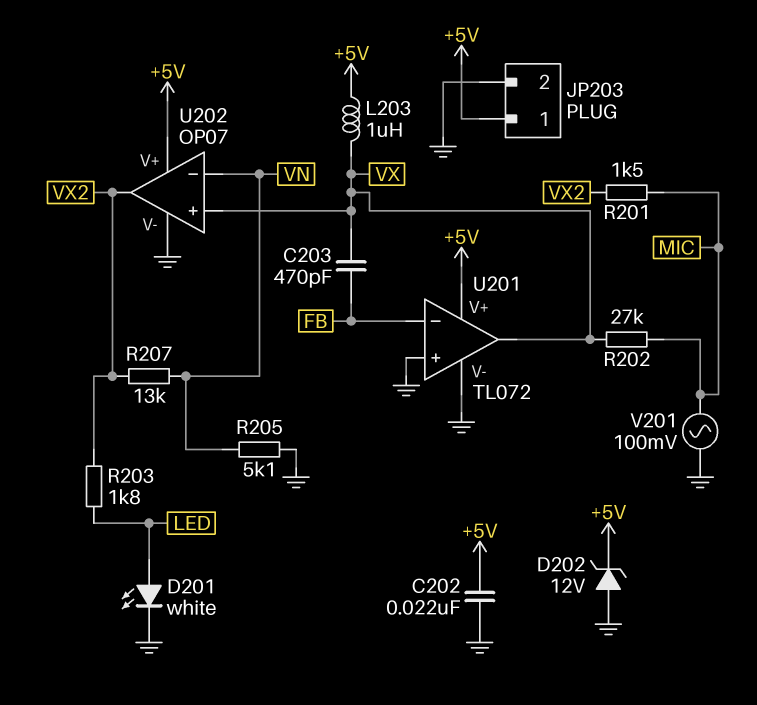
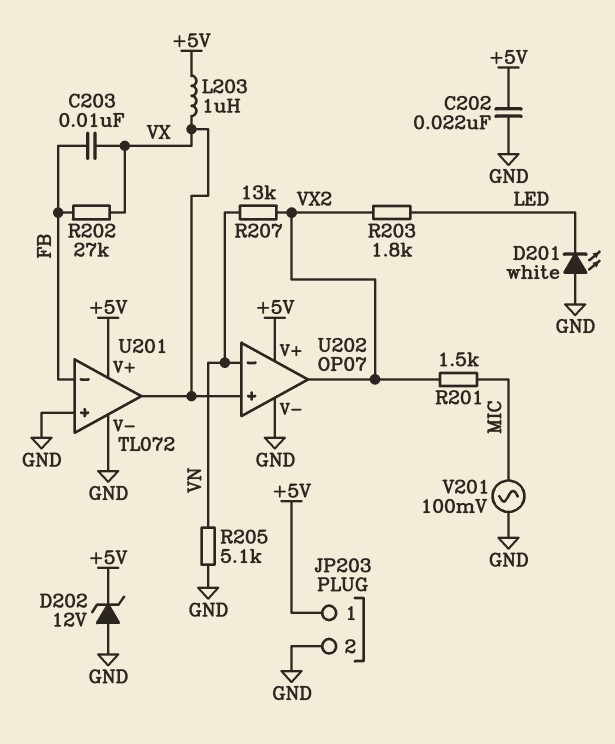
C203: 470pF (FB, VX) -> 10nF (FB, VX)
D201: LED white (A LED, K GND) -> LED white (A GND, K LED)
R202: 27k (MIC, VX) -> 27k (FB, VX)

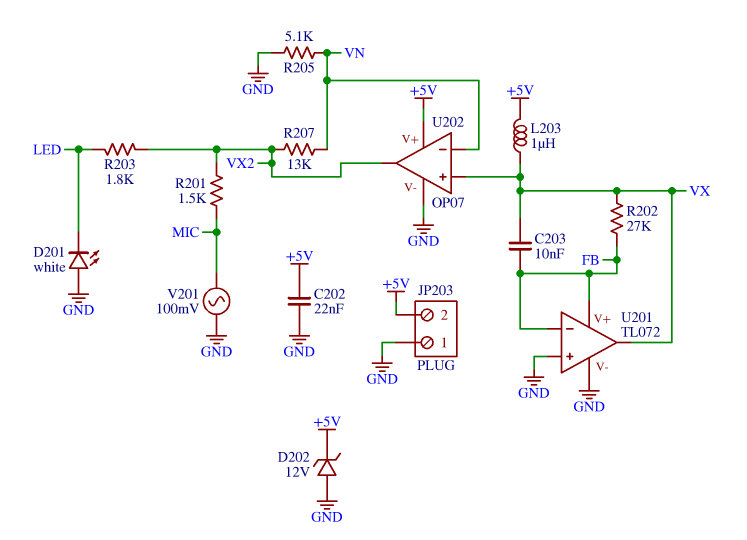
JP203 pin 1: +5V -> GND
JP203 pin 2: GND -> +5V
U201 pin V+: +5V -> FB

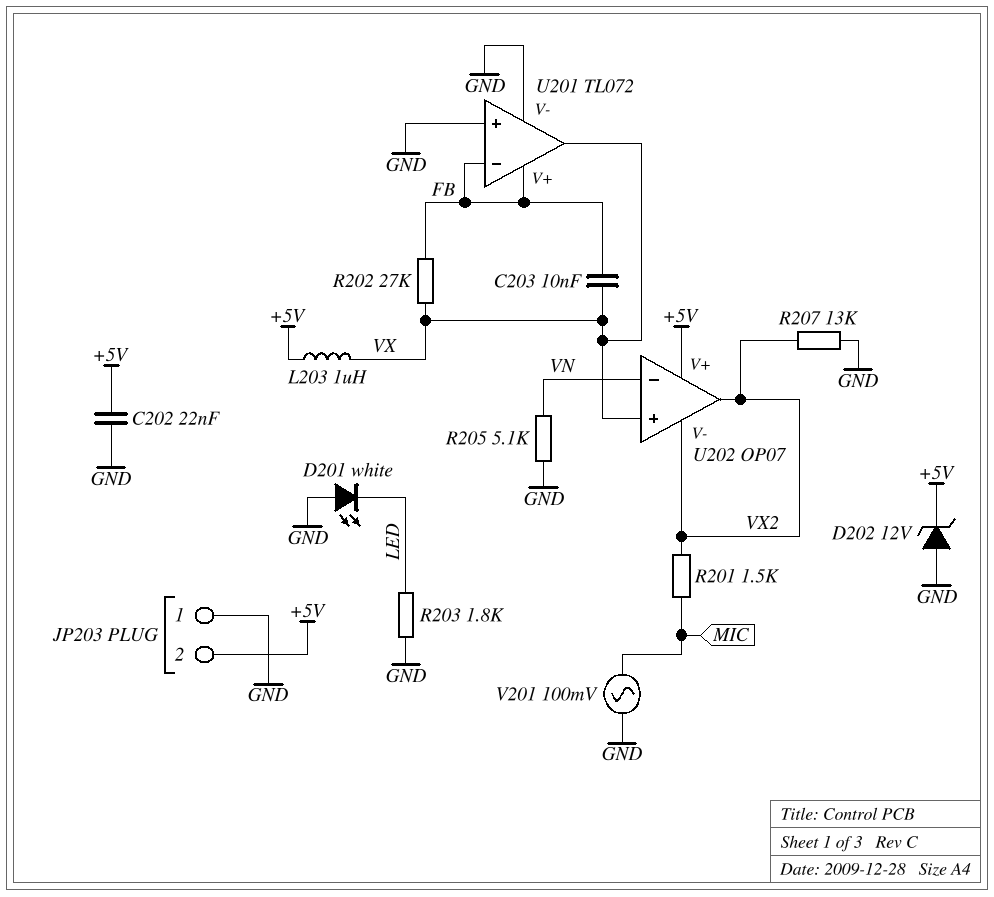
R203: 1.8k (LED, VX2) -> 1.8k (GND, LED)
R207: 13k (VN, VX2) -> 13k (GND, VX2)
U202 pin V-: GND -> VX2

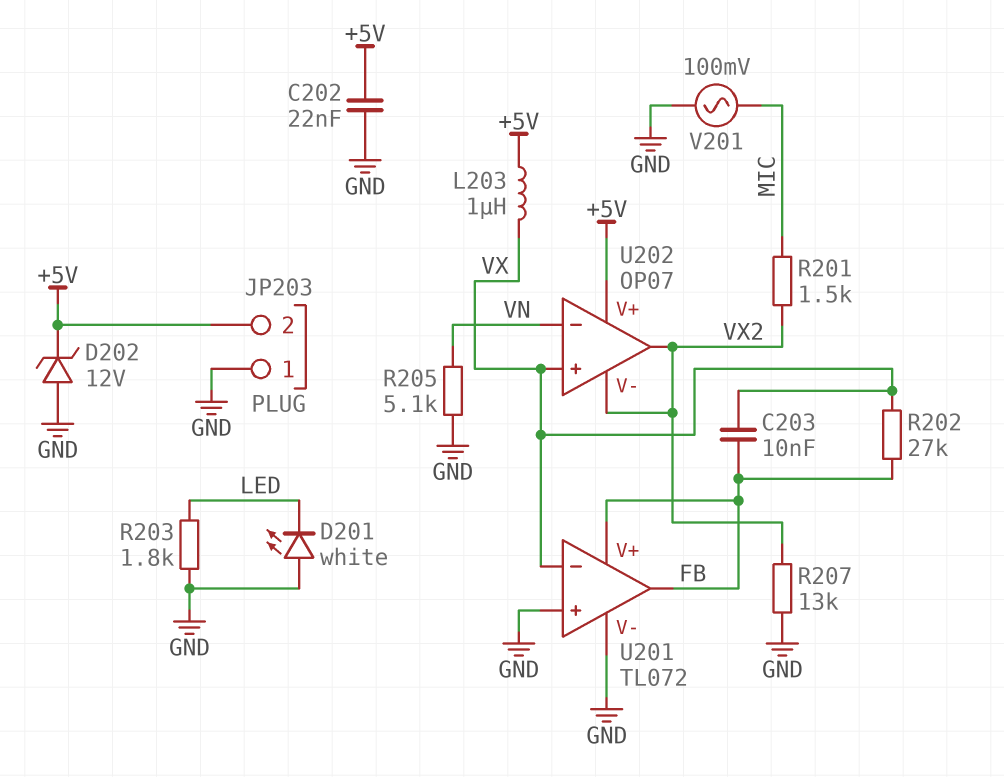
U201 pin in-: FB -> VX
U201 pin out: VX -> FB

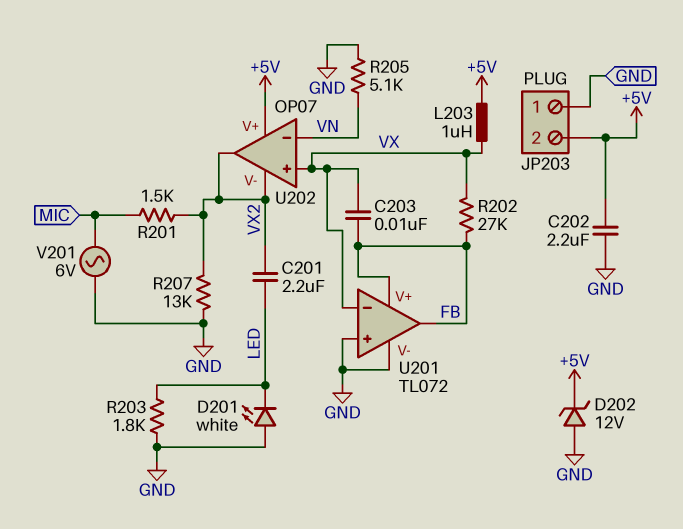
C201: none -> 2.2uF (LED, VX2)
C202: 22nF (+5V, GND) -> 2.2uF (+5V, GND)
V201: AC 100mV (GND, MIC) -> AC 6V (GND, MIC)

